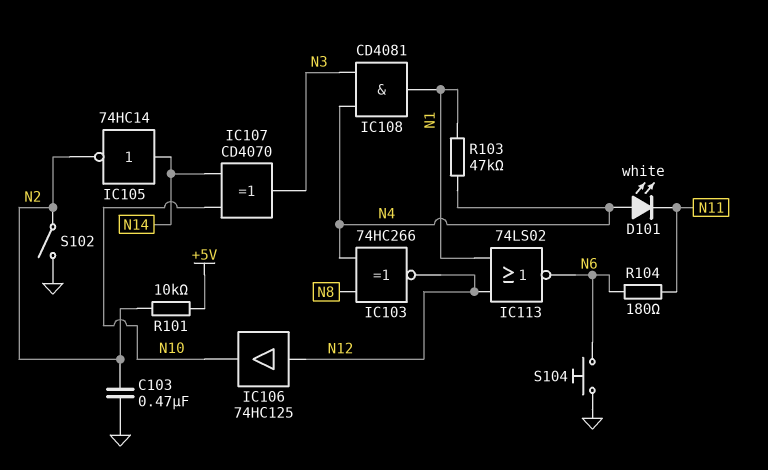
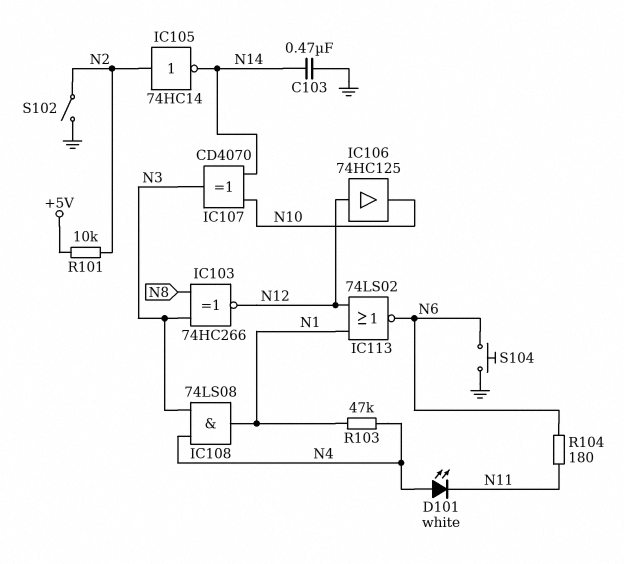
C103: 470nF (GND, N2) -> 470nF (GND, N14)
IC103: XNOR 74HC266 (in N4, in N8, out N12) -> XNOR 74HC266 (in N3, in N8, out N12)
IC105: NOT 74HC14 (in N14, out N2) -> NOT 74HC14 (in N2, out N14)
IC108: AND CD4081 (in N3, in N4, out N1) -> AND 74LS08 (in N3, in N4, out N1)

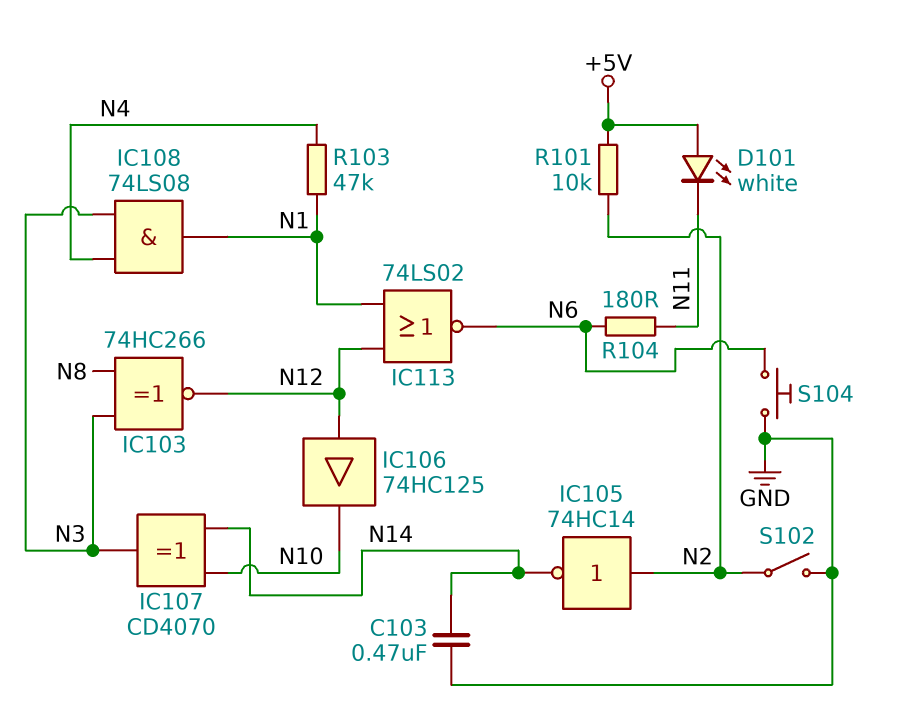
D101: LED white (A N4, K N11) -> LED white (A +5V, K N11)

